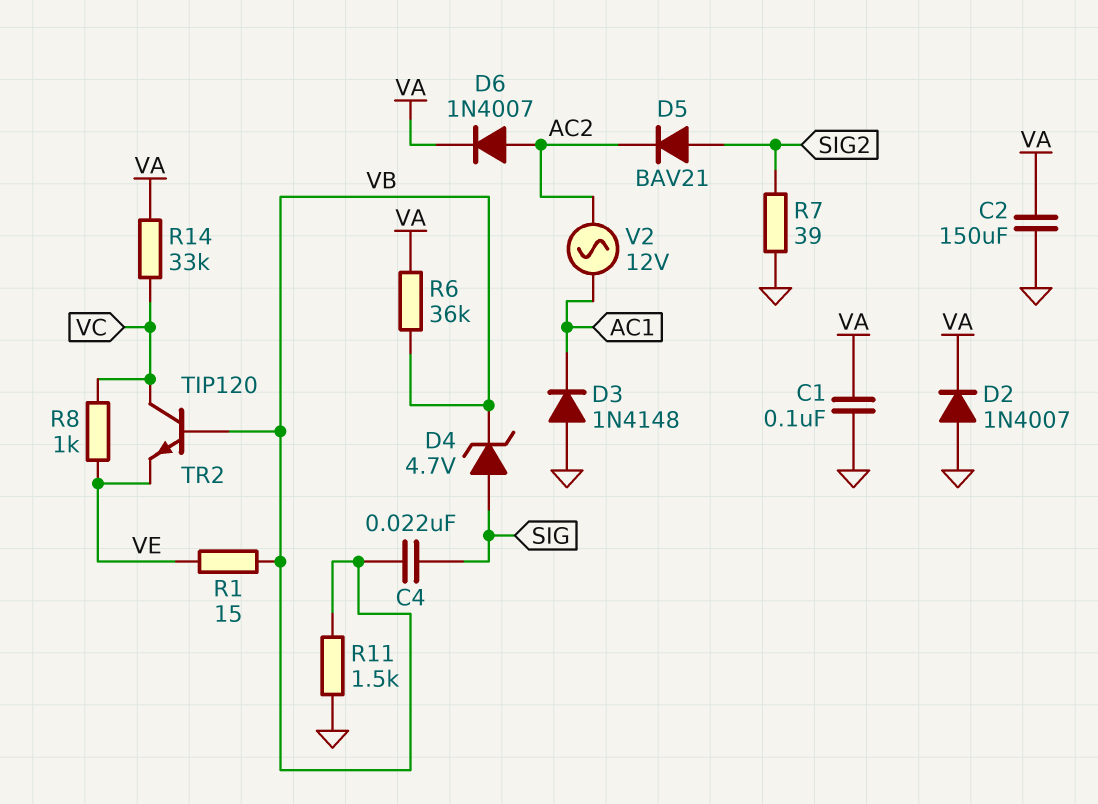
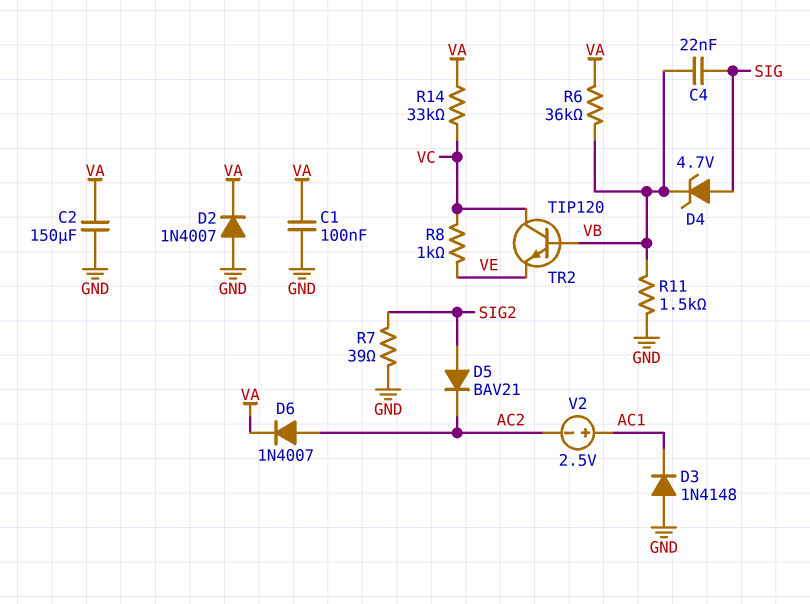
R1: 15 (VB, VE) -> none
V2: AC 12V (AC1, AC2) -> 2.5V (plus AC1, minus AC2)

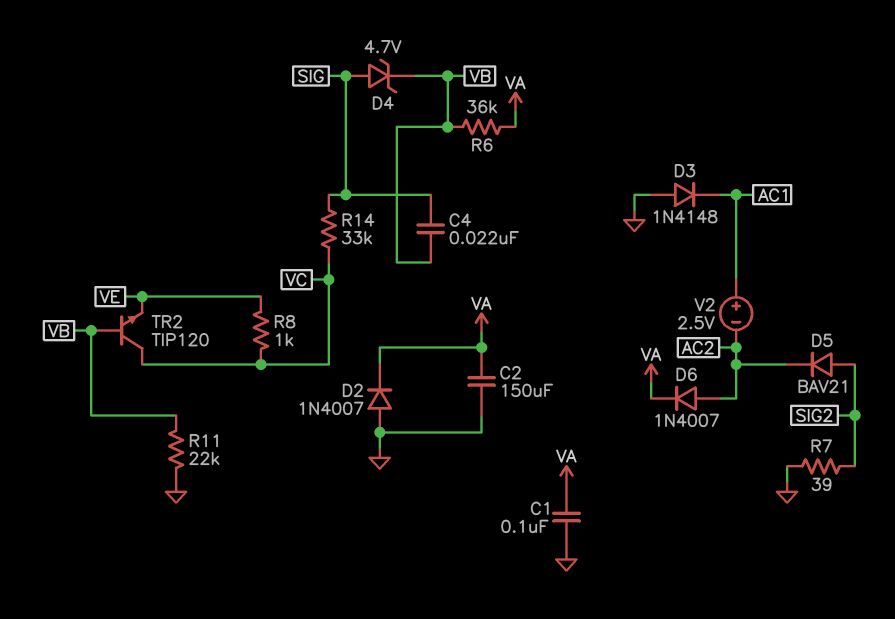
R11: 1.5k (GND, VB) -> 22k (GND, VB)
R14: 33k (VA, VC) -> 33k (SIG, VC)

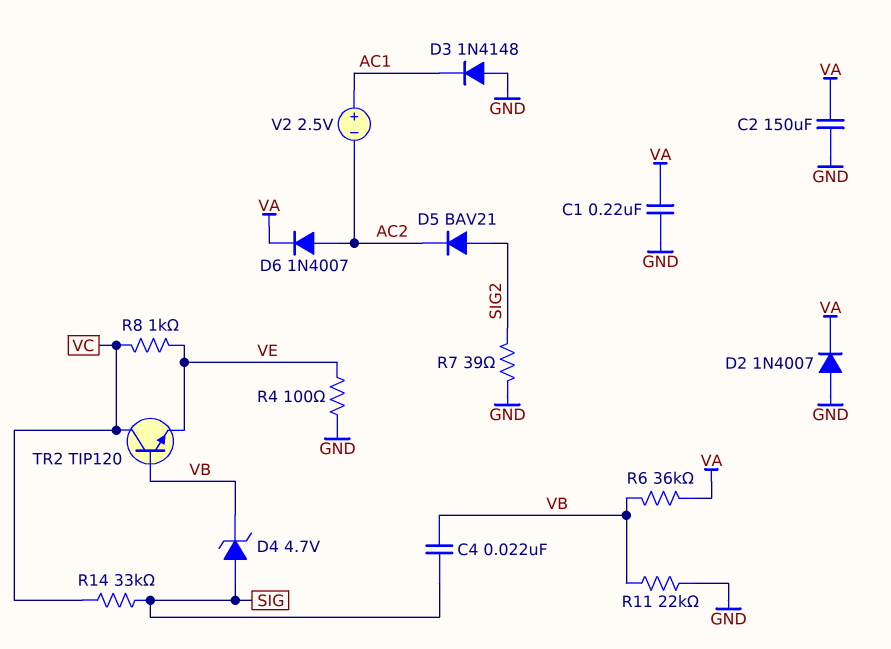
C1: 100nF (GND, VA) -> 220nF (GND, VA)
R4: none -> 100 (GND, VE)

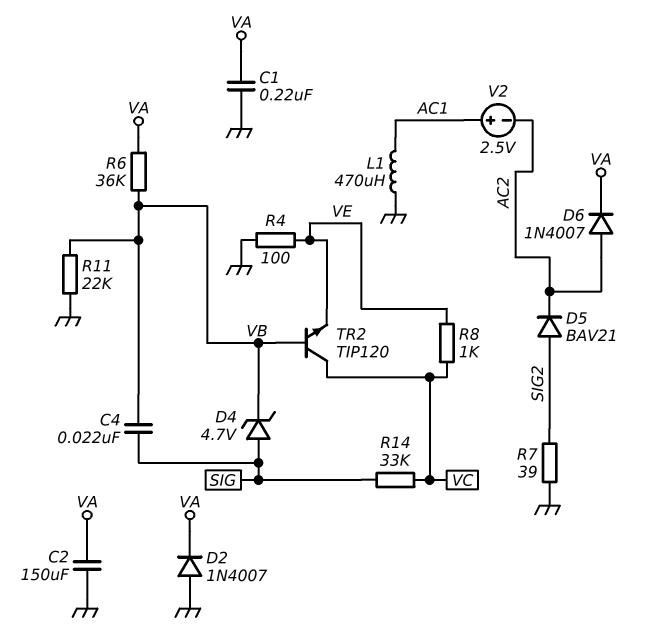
D3: diode 1N4148 (A GND, K AC1) -> none
L1: none -> 470uH (AC1, GND)

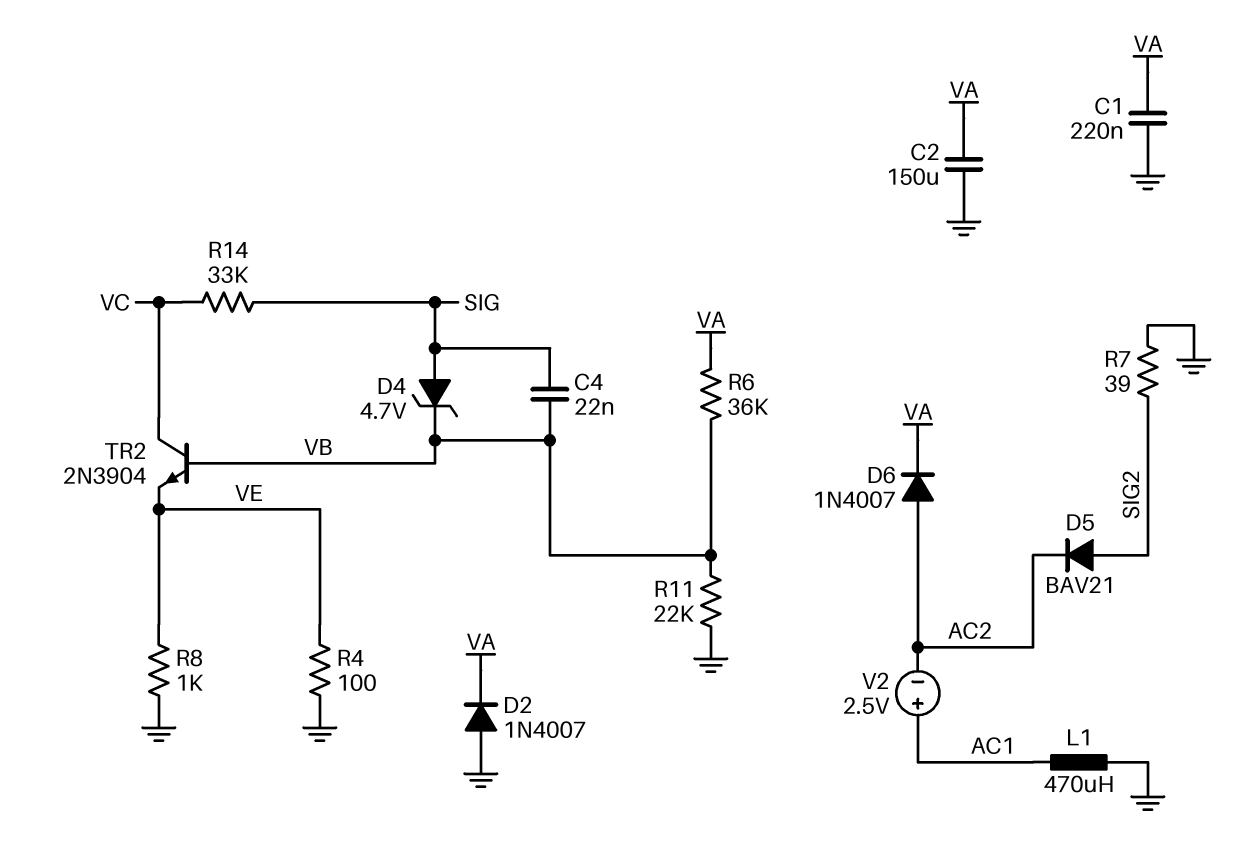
R8: 1k (VC, VE) -> 1k (GND, VE)
TR2: NPN TIP120 (B VB, C VC, E VE) -> NPN 2N3904 (B VB, C VC, E VE)

